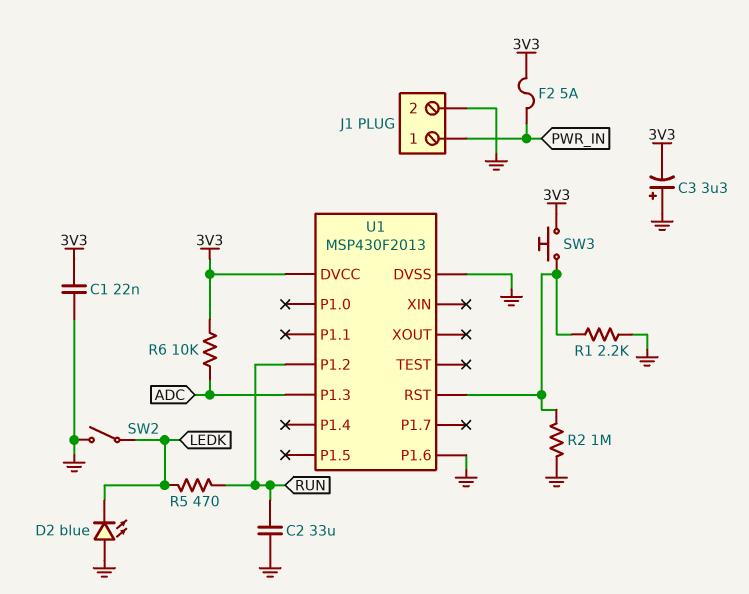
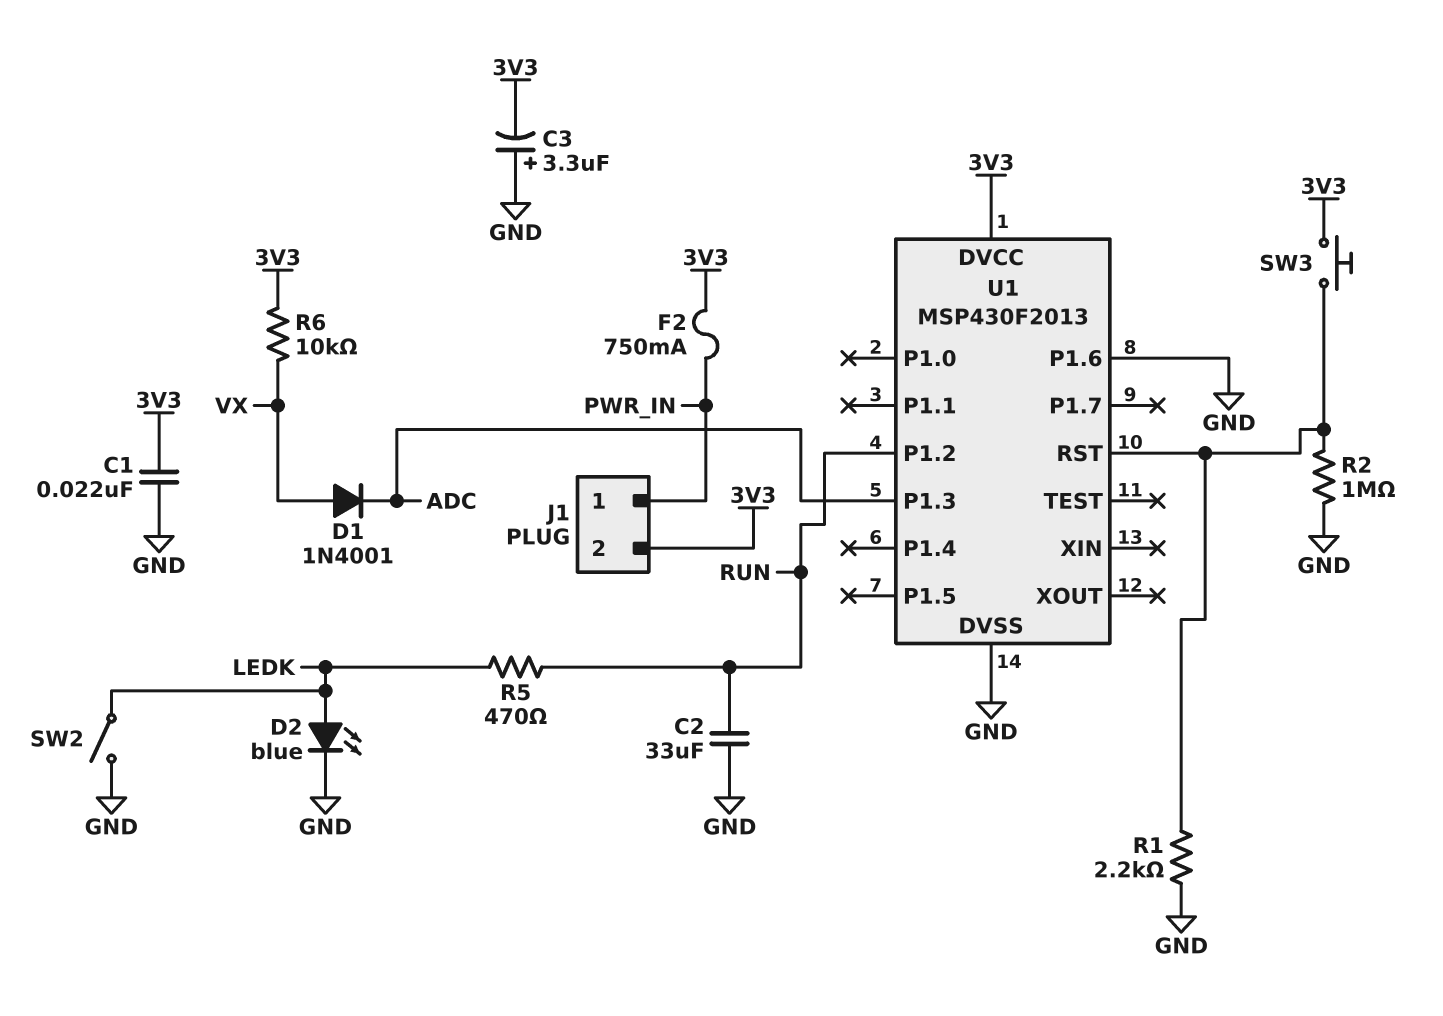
D1: none -> diode 1N4001 (A VX, K ADC)
D2: LED blue (A GND, K LEDK) -> LED blue (A LEDK, K GND)
F2: 5A (3V3, PWR_IN) -> 750mA (3V3, PWR_IN)
J1 pin 2: GND -> 3V3
R6: 10k (3V3, ADC) -> 10k (3V3, VX)

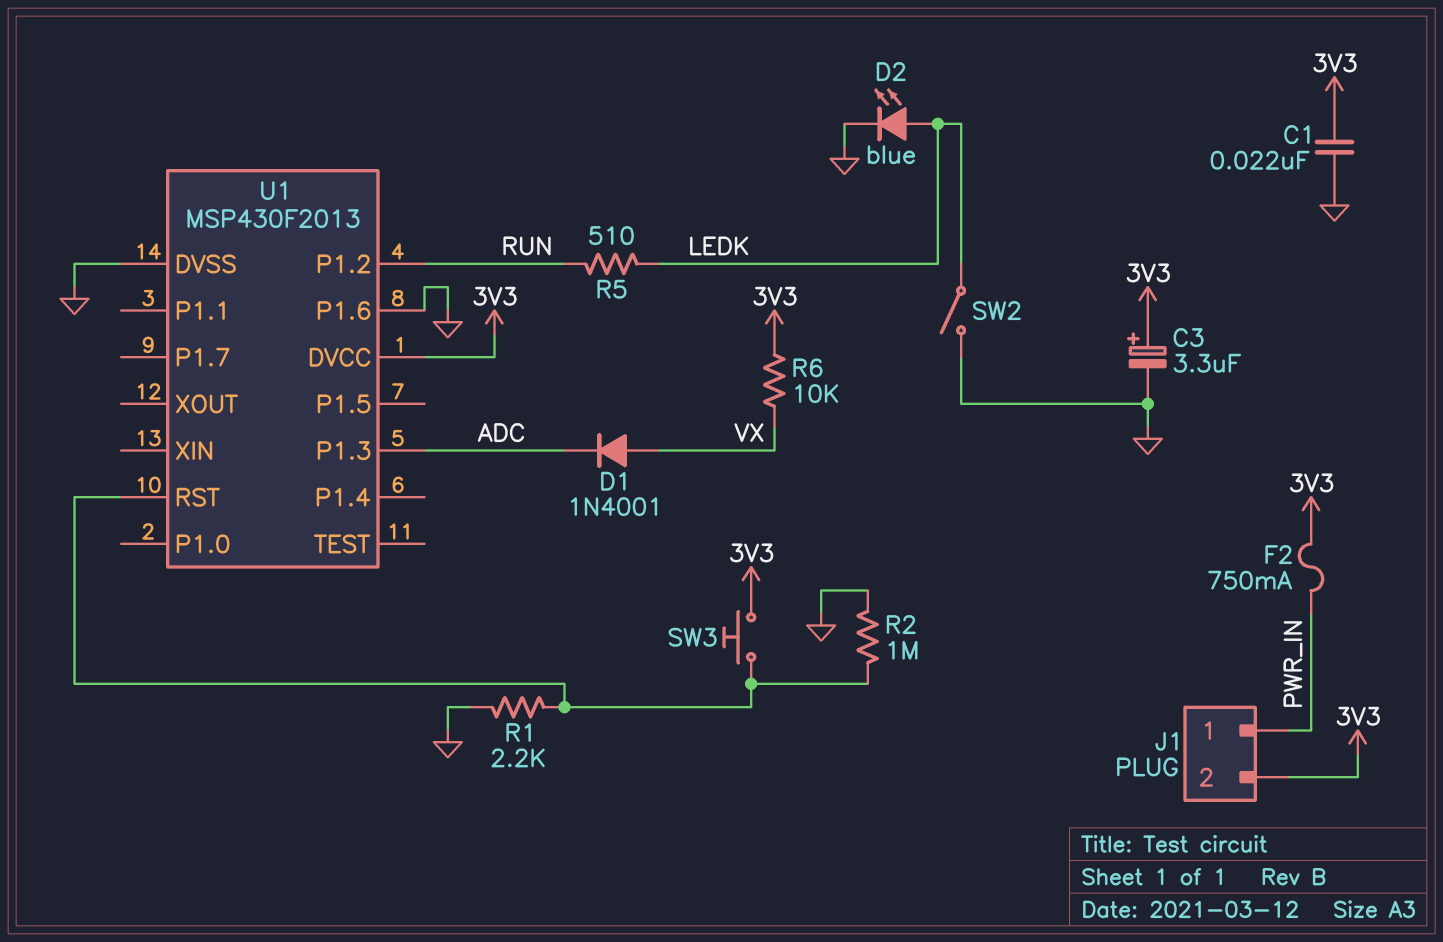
C2: 33uF (GND, RUN) -> none
C3: 3.3uF (plus GND, minus 3V3) -> 3.3uF (plus 3V3, minus GND)
R5: 470 (LEDK, RUN) -> 510 (LEDK, RUN)

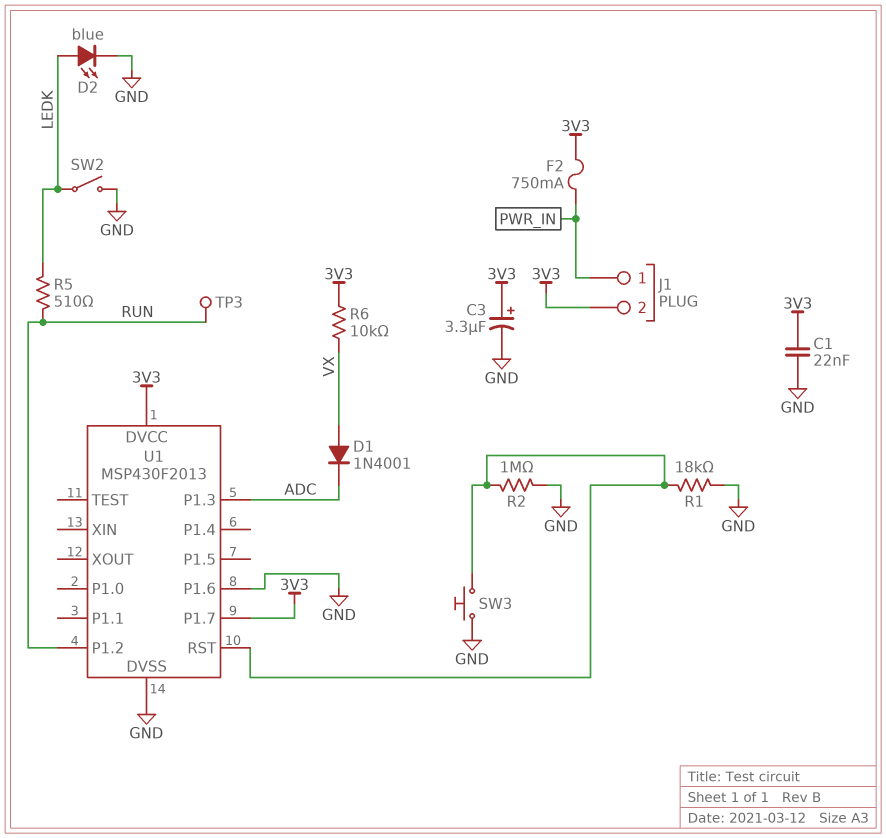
R1: 2.2k (GND, U1/RST) -> 18k (GND, U1/RST)
SW3: button (3V3, U1/RST) -> button (GND, U1/RST)
TP3: none -> test point (RUN)
U1 pin P1.7: none -> 3V3

